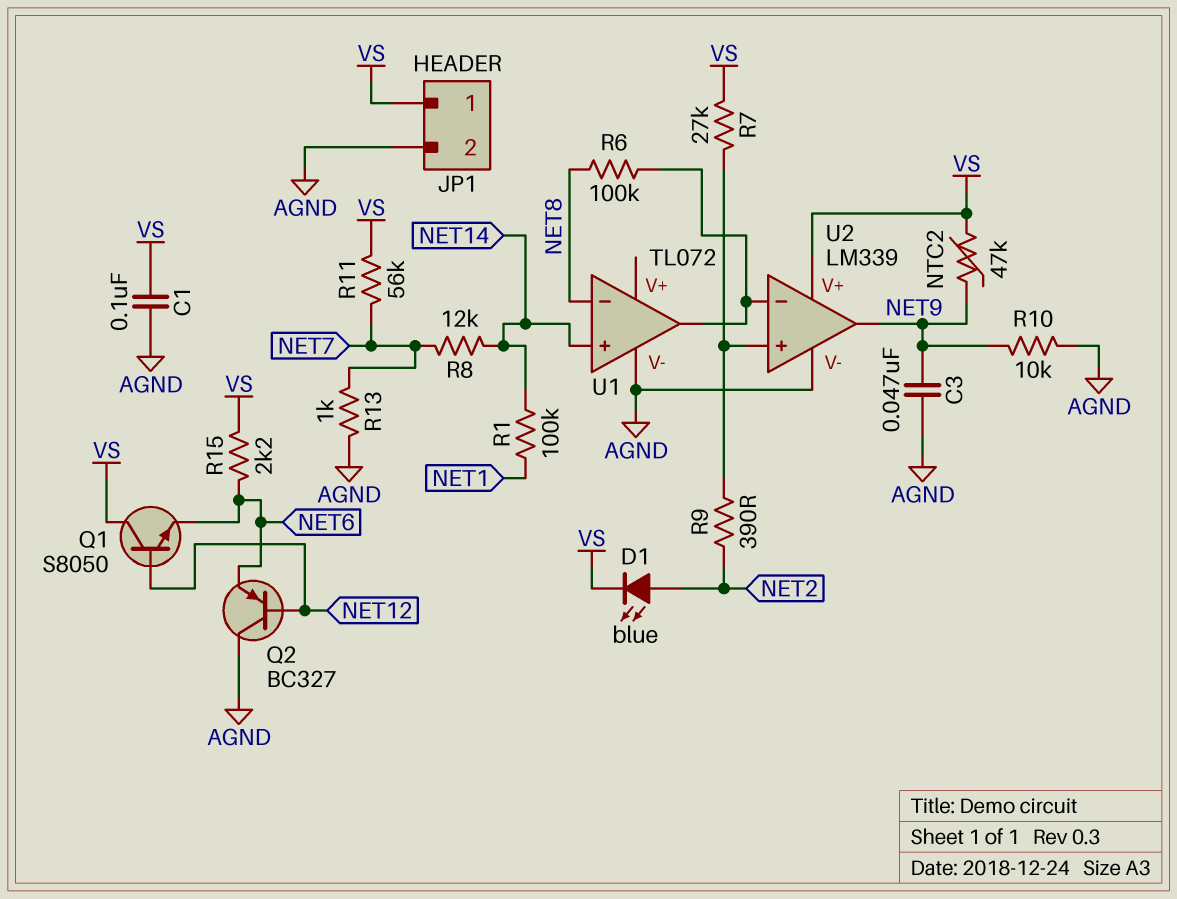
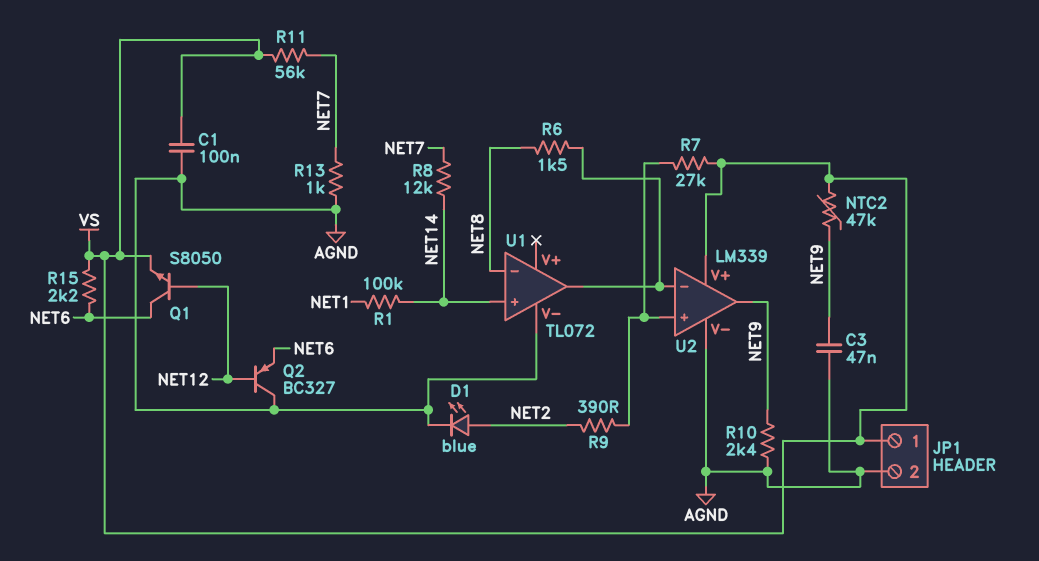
D1: LED blue (A NET2, K VS) -> LED blue (A NET2, K AGND)
Q1: NPN S8050 (B NET12, C VS, E NET6) -> NPN S8050 (B NET12, C NET6, E VS)
R6: 100k (NET8, U1/out) -> 1.5k (NET8, U1/out)
R10: 10k (AGND, NET9) -> 2.4k (AGND, NET9)

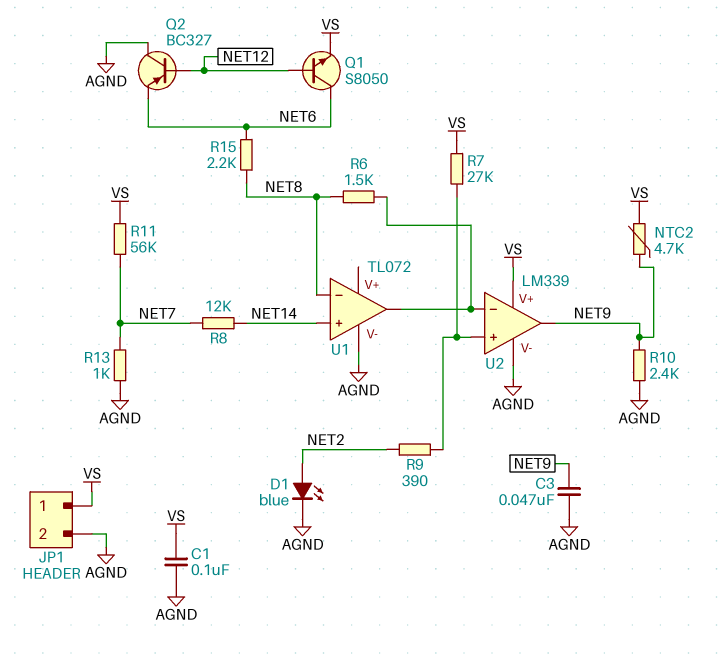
NTC2: 47k (NET9, VS) -> 4.7k (NET9, VS)
R1: 100k (NET1, NET14) -> none
R15: 2.2k (NET6, VS) -> 2.2k (NET6, NET8)

